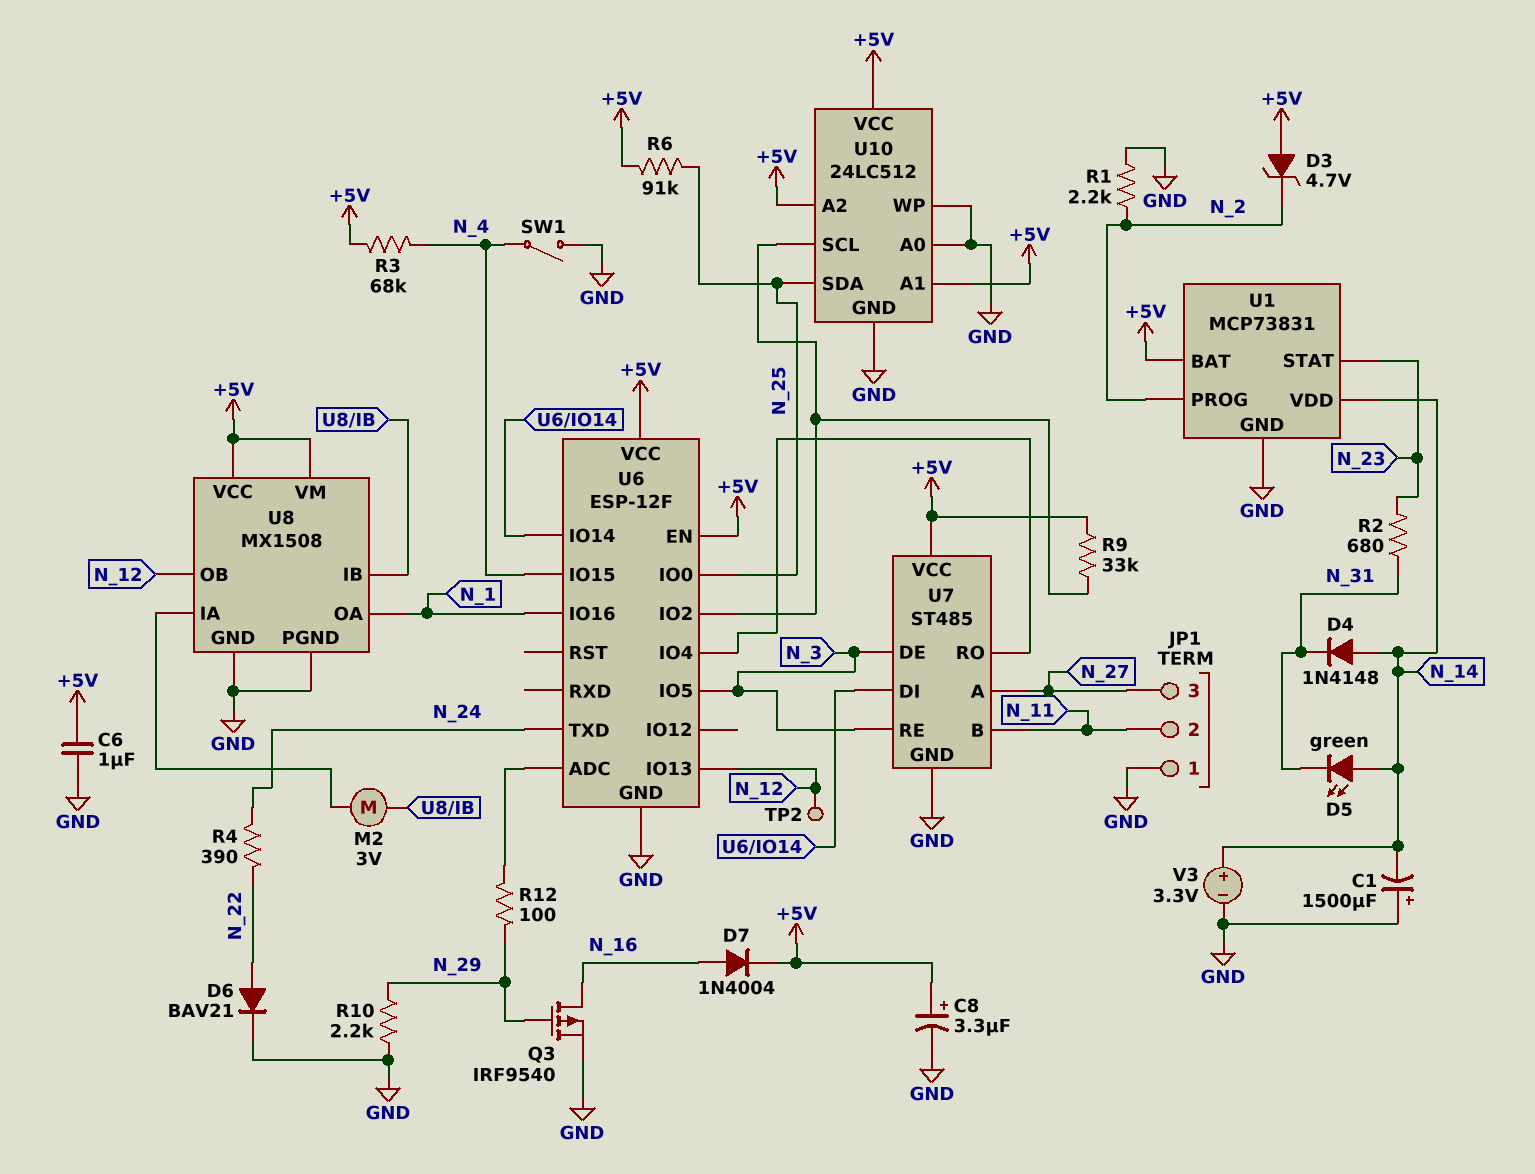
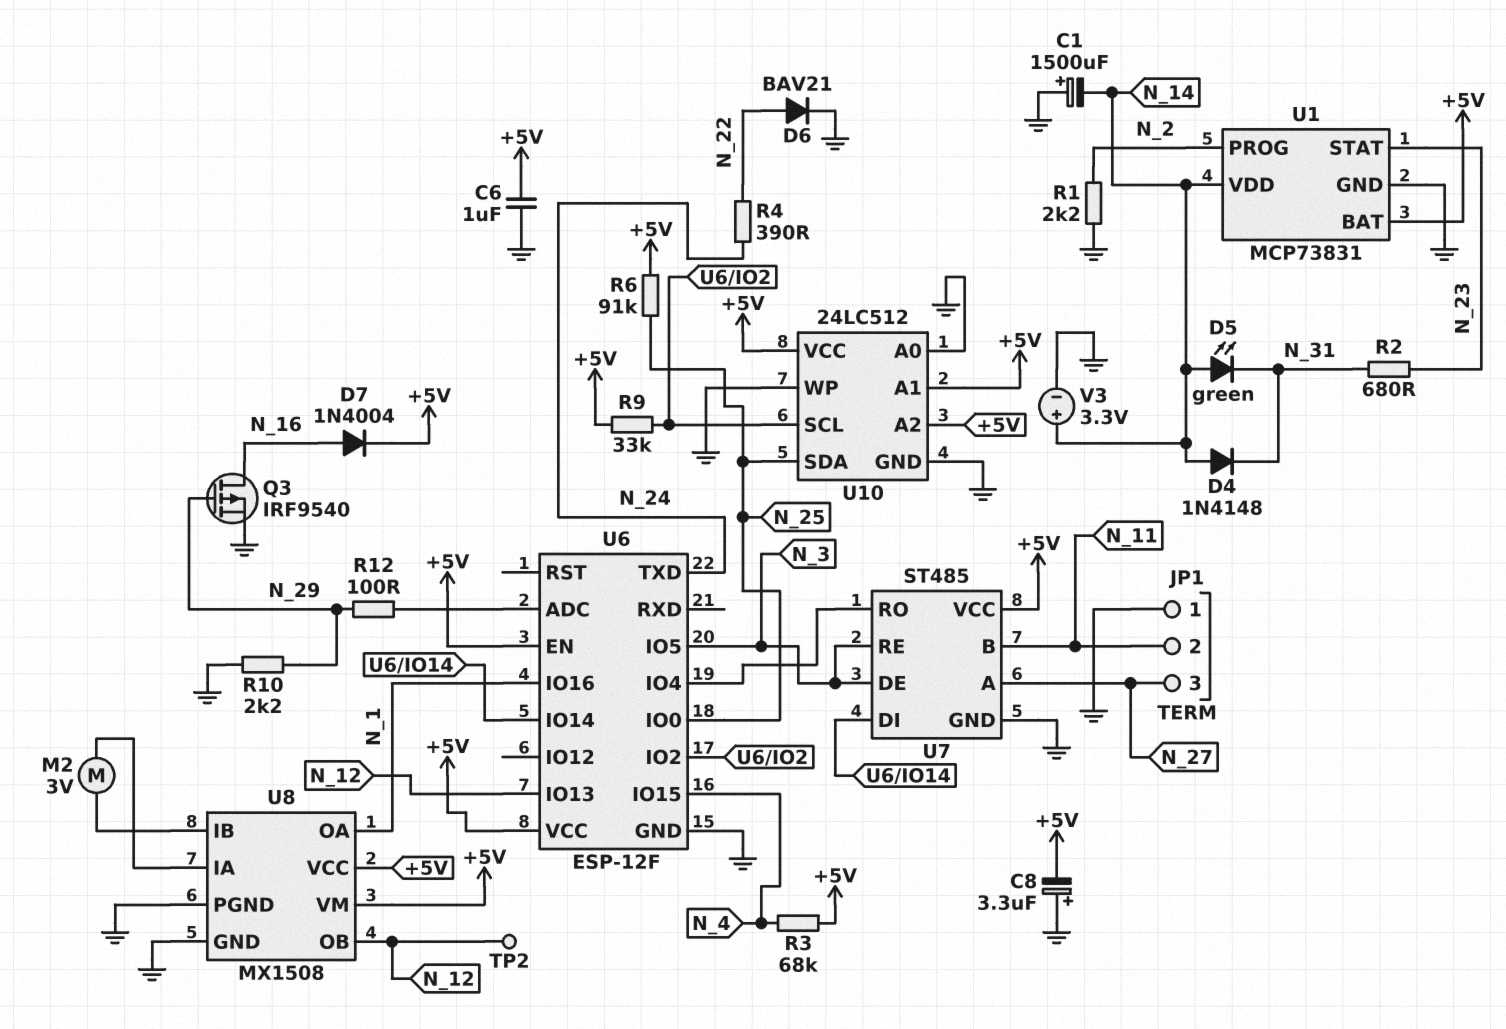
C8: 3.3uF (plus +5V, minus GND) -> 3.3uF (plus GND, minus +5V)
D3: zener 4.7V (A +5V, K N_2) -> none
SW1: switch (GND, N_4) -> none

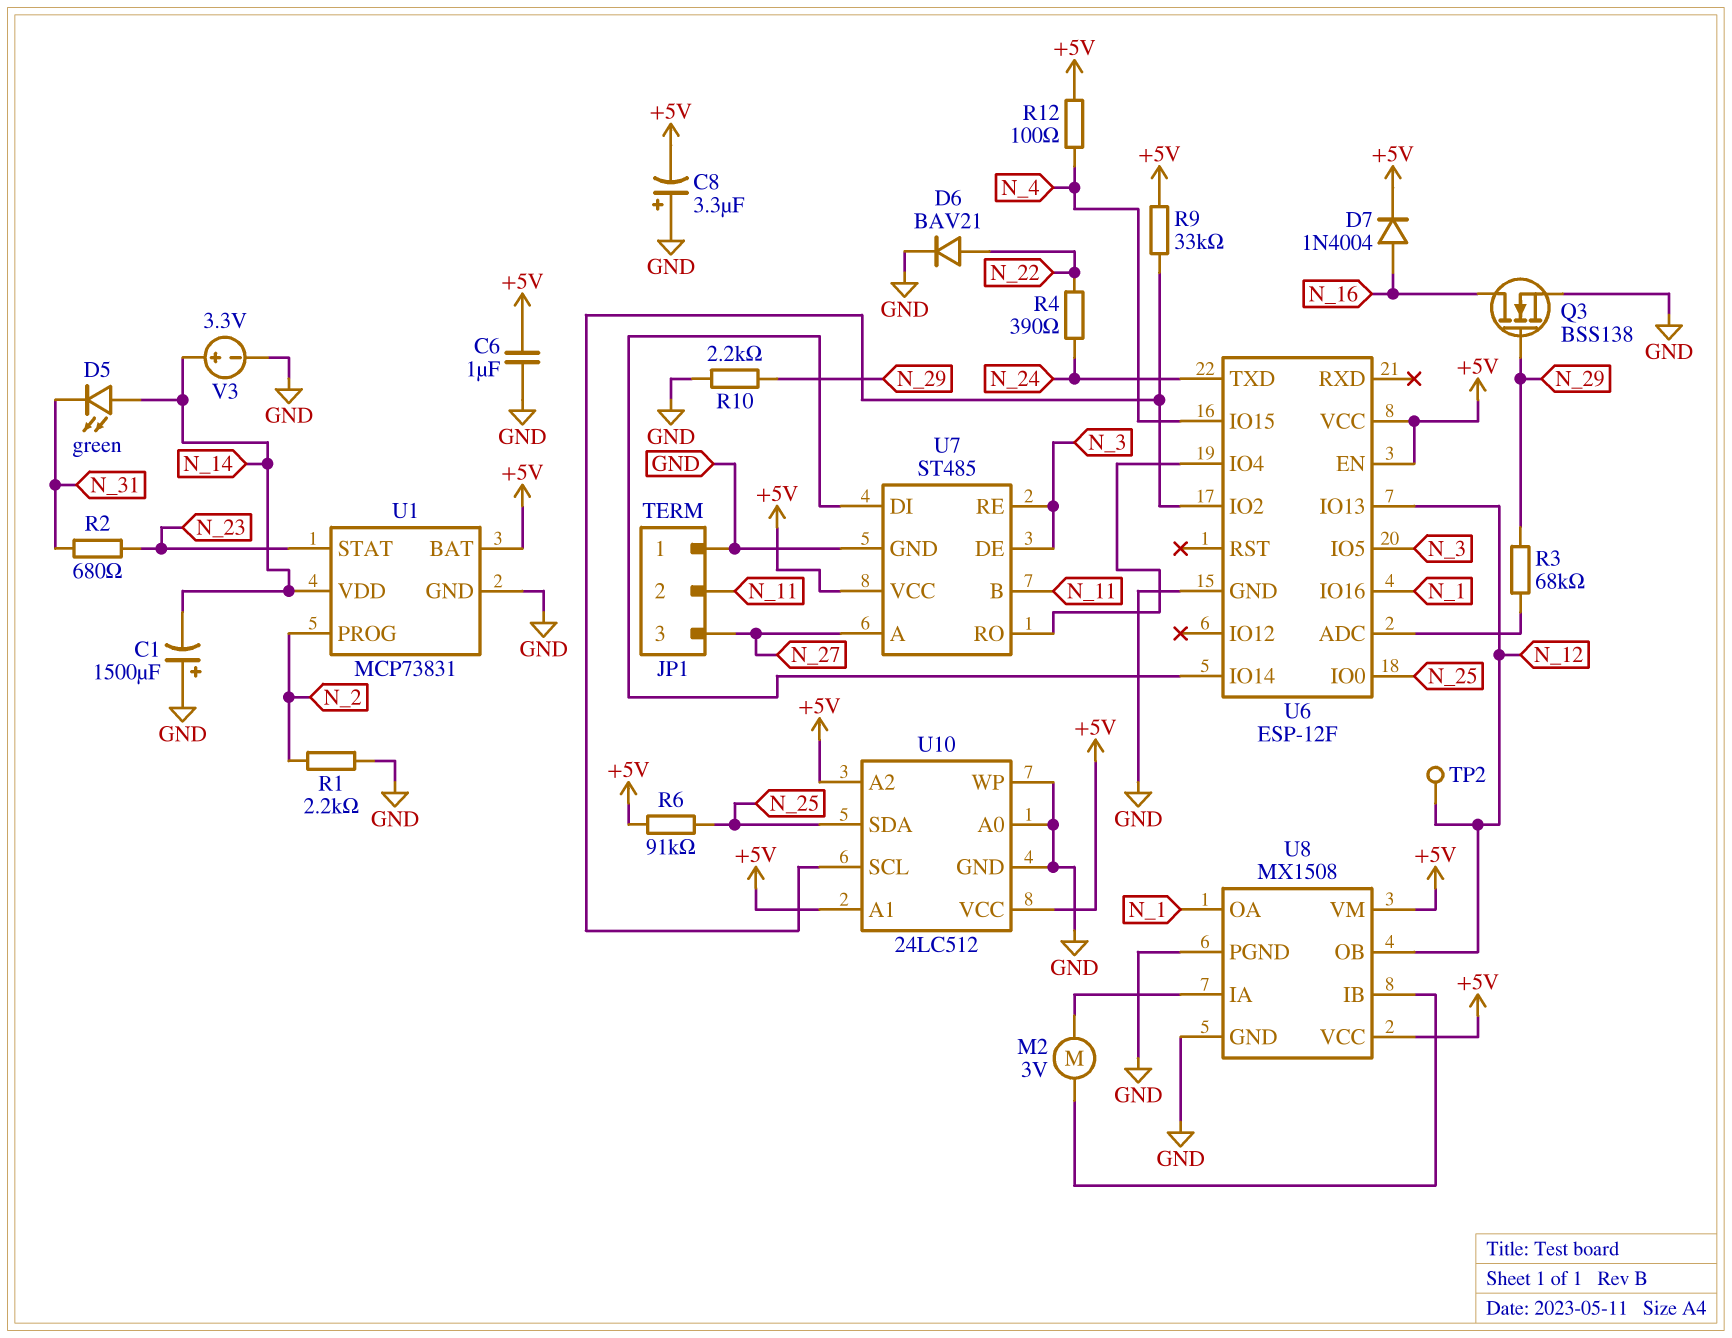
D4: diode 1N4148 (A N_14, K N_31) -> none
Q3: PMOS IRF9540 (G N_29, D N_16, S GND) -> NMOS BSS138 (G N_29, D N_16, S GND)
R3: 68k (+5V, N_4) -> 68k (N_29, U6/ADC)
R12: 100 (N_29, U6/ADC) -> 100 (+5V, N_4)

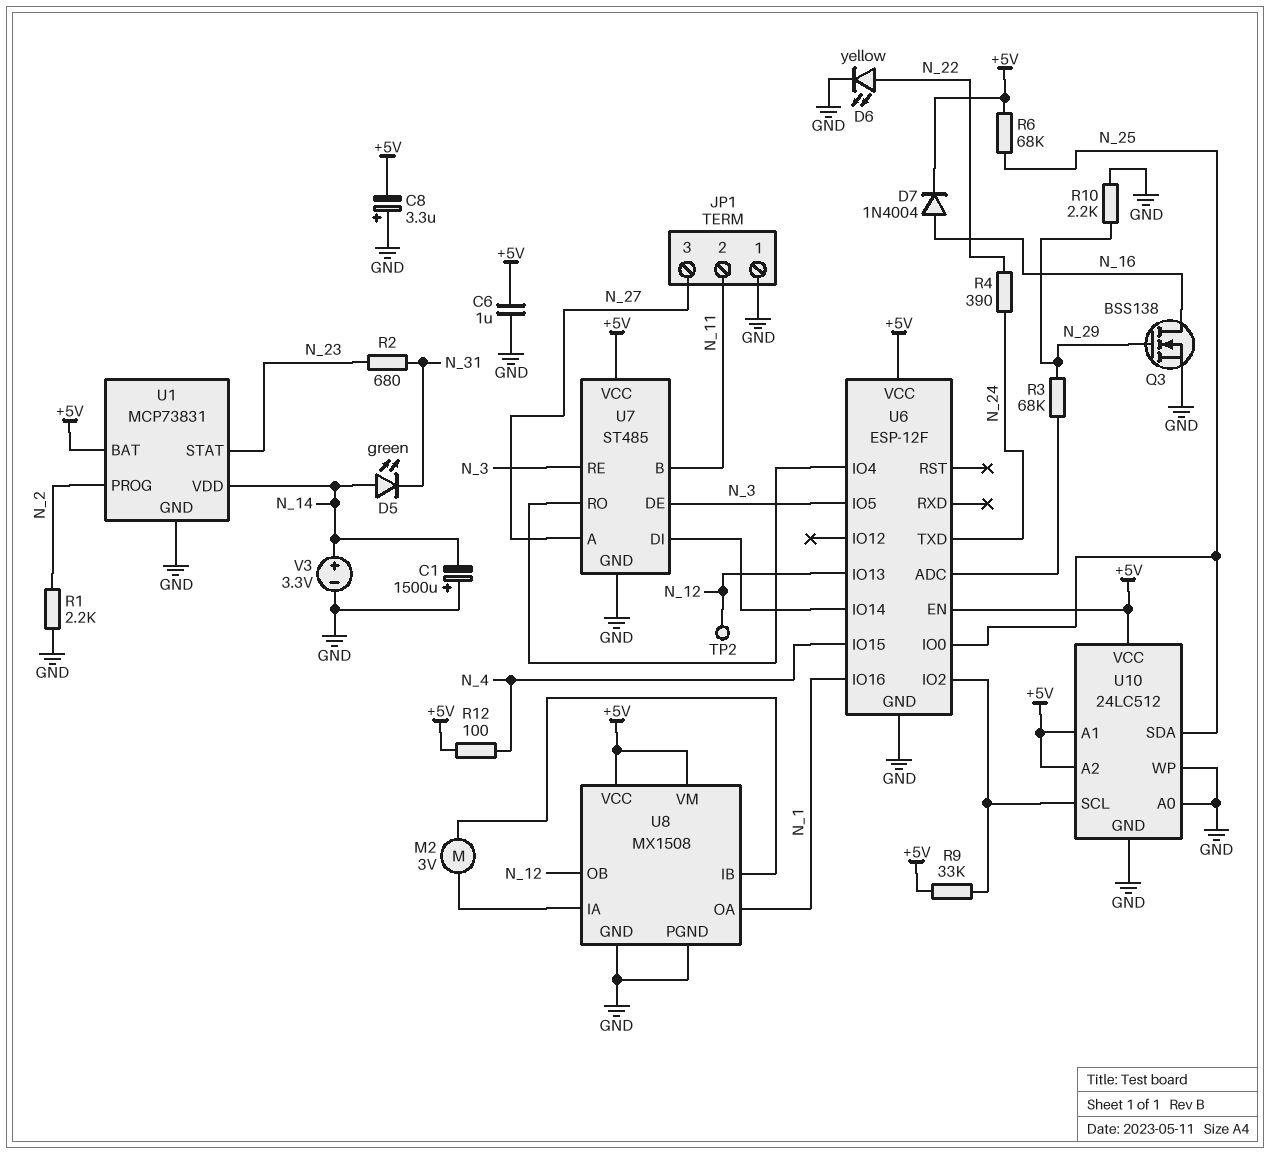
D6: diode BAV21 (A N_22, K GND) -> LED yellow (A N_22, K GND)
R6: 91k (+5V, N_25) -> 68k (+5V, N_25)

